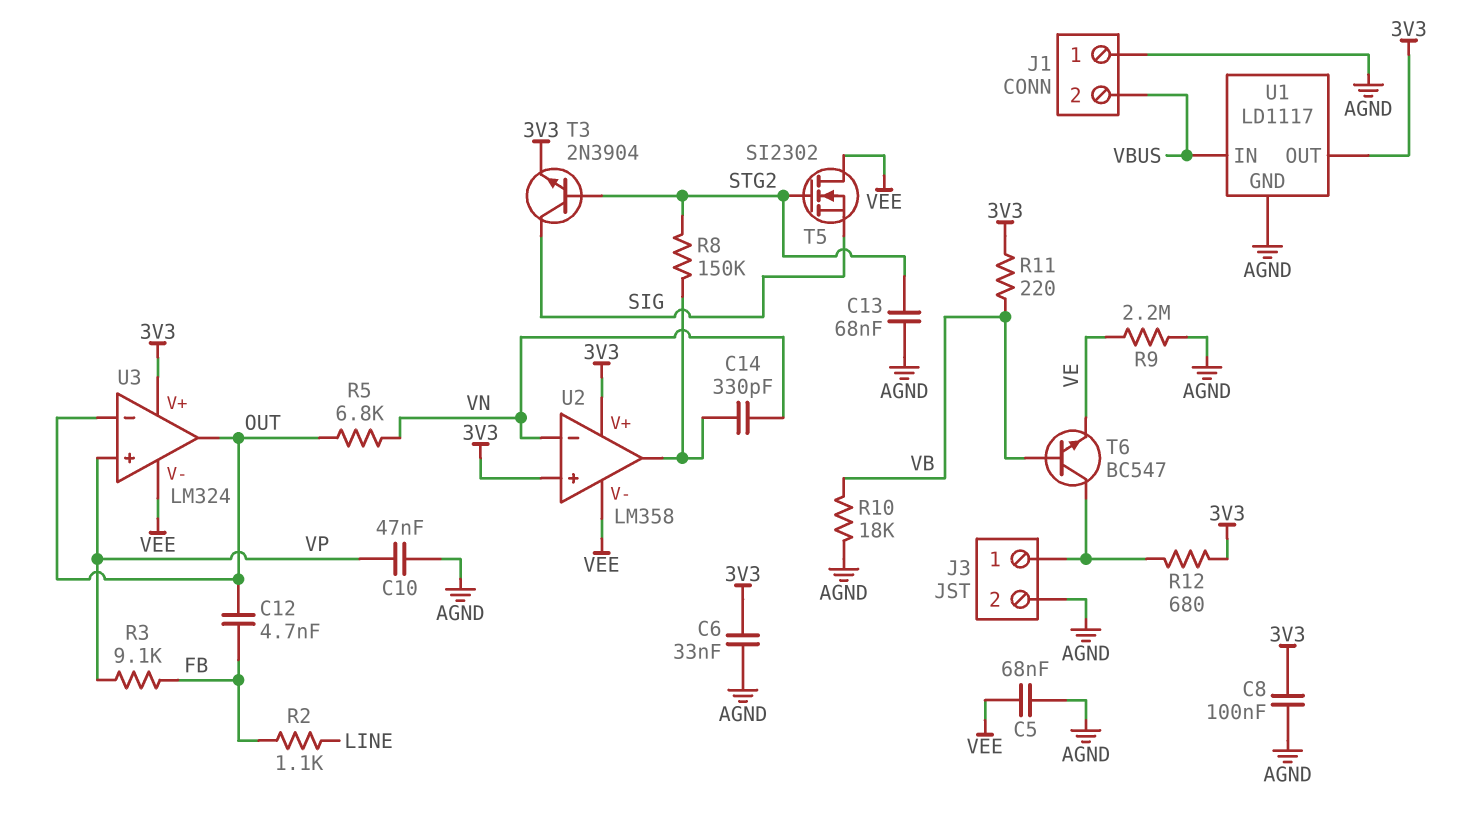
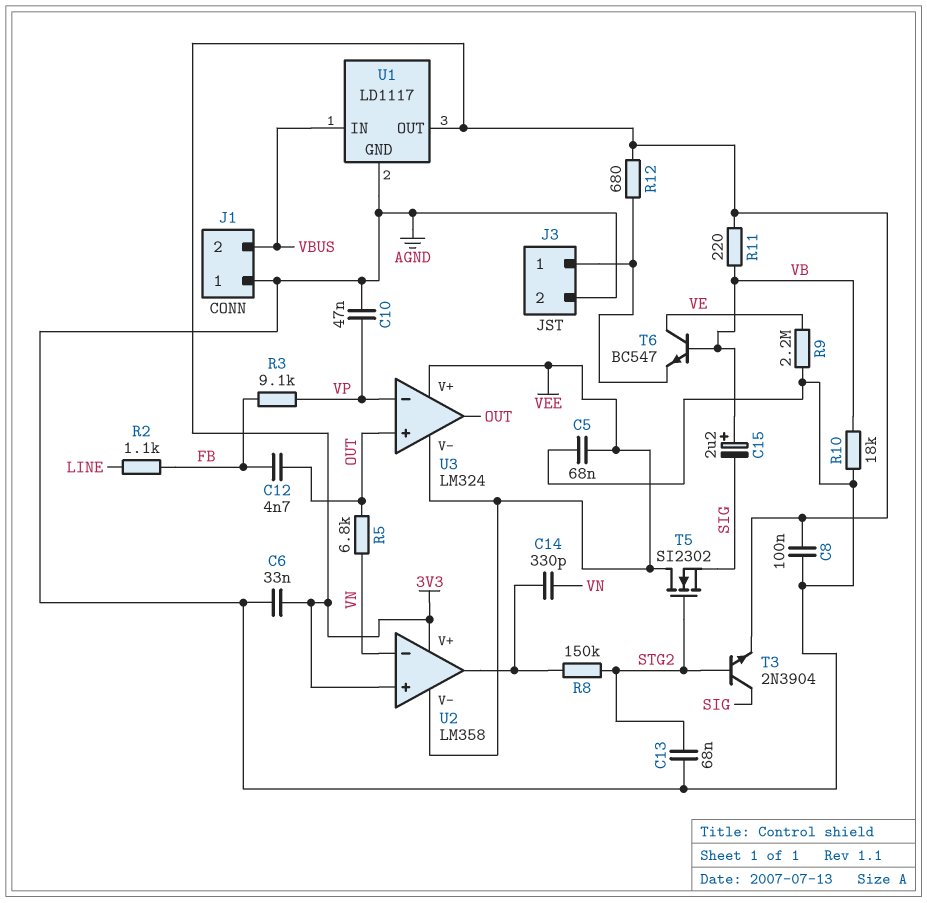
C15: none -> 2.2uF (plus VB, minus SIG)
T6: NPN BC547 (B VB, C J3/1, E VE) -> NPN BC547 (B VB, C VE, E J3/1)
U3 pin V+: 3V3 -> VEE
U3 pin in+: VP -> OUT
U3 pin in-: OUT -> VP

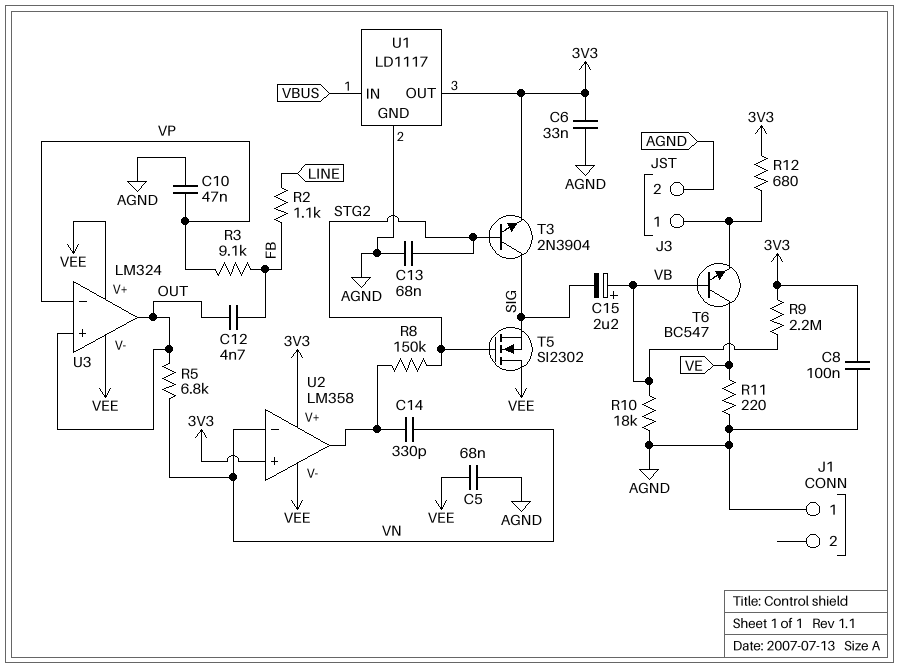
J1 pin 2: VBUS -> none
R9: 2.2M (AGND, VE) -> 2.2M (3V3, VB)
R11: 220 (3V3, VB) -> 220 (AGND, VE)

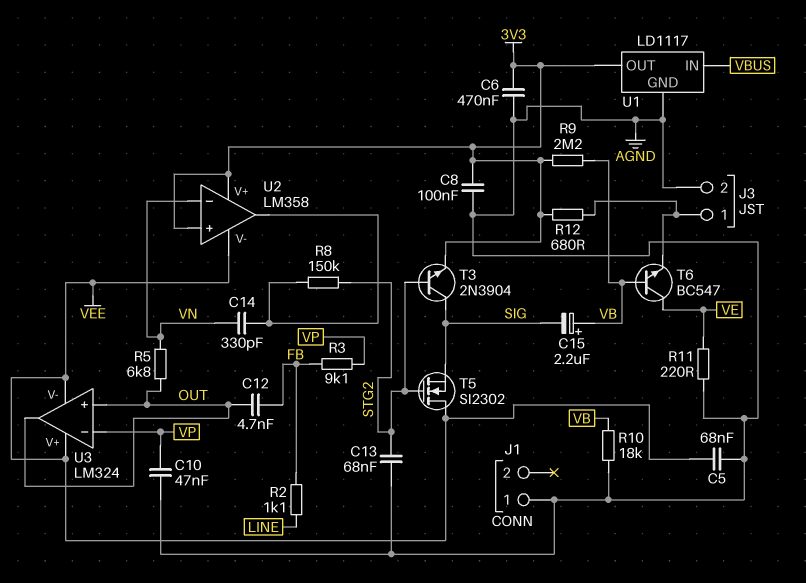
C6: 33nF (3V3, AGND) -> 470nF (3V3, AGND)

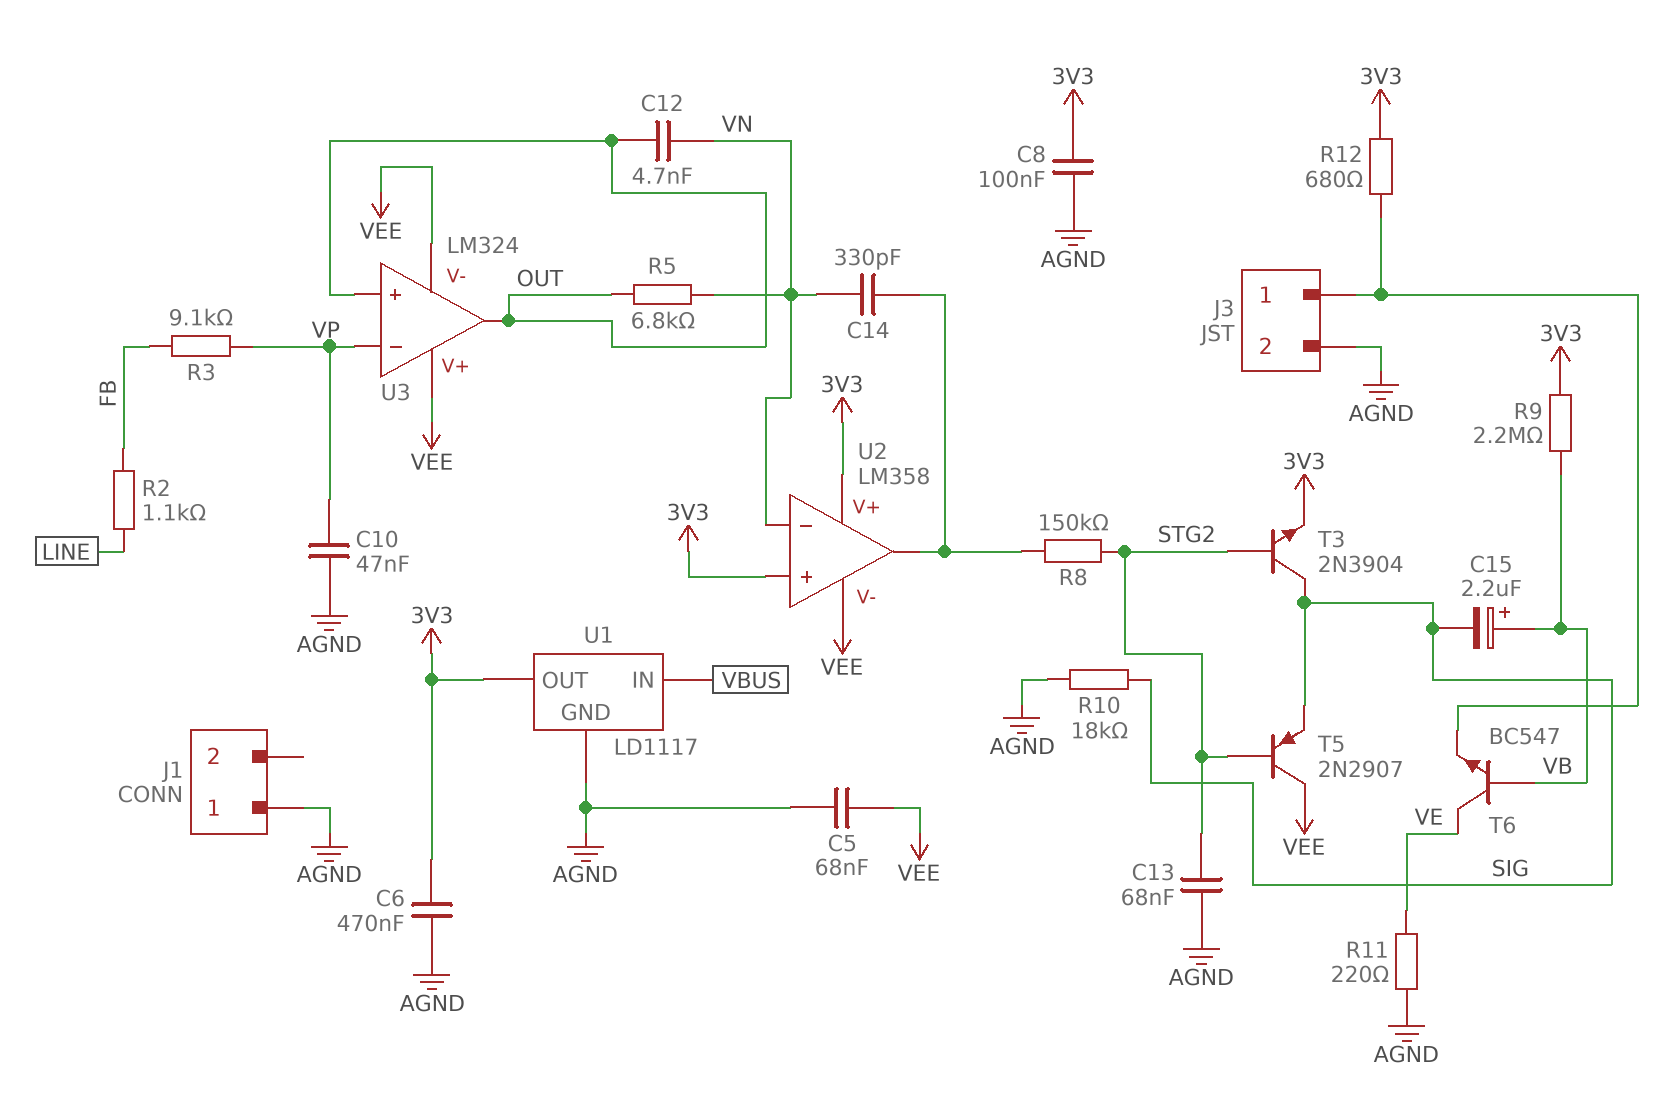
C12: 4.7nF (FB, OUT) -> 4.7nF (OUT, VN)
R10: 18k (AGND, VB) -> 18k (AGND, SIG)
T5: NMOS SI2302 (G STG2, D VEE, S SIG) -> PNP 2N2907 (B STG2, C VEE, E SIG)

